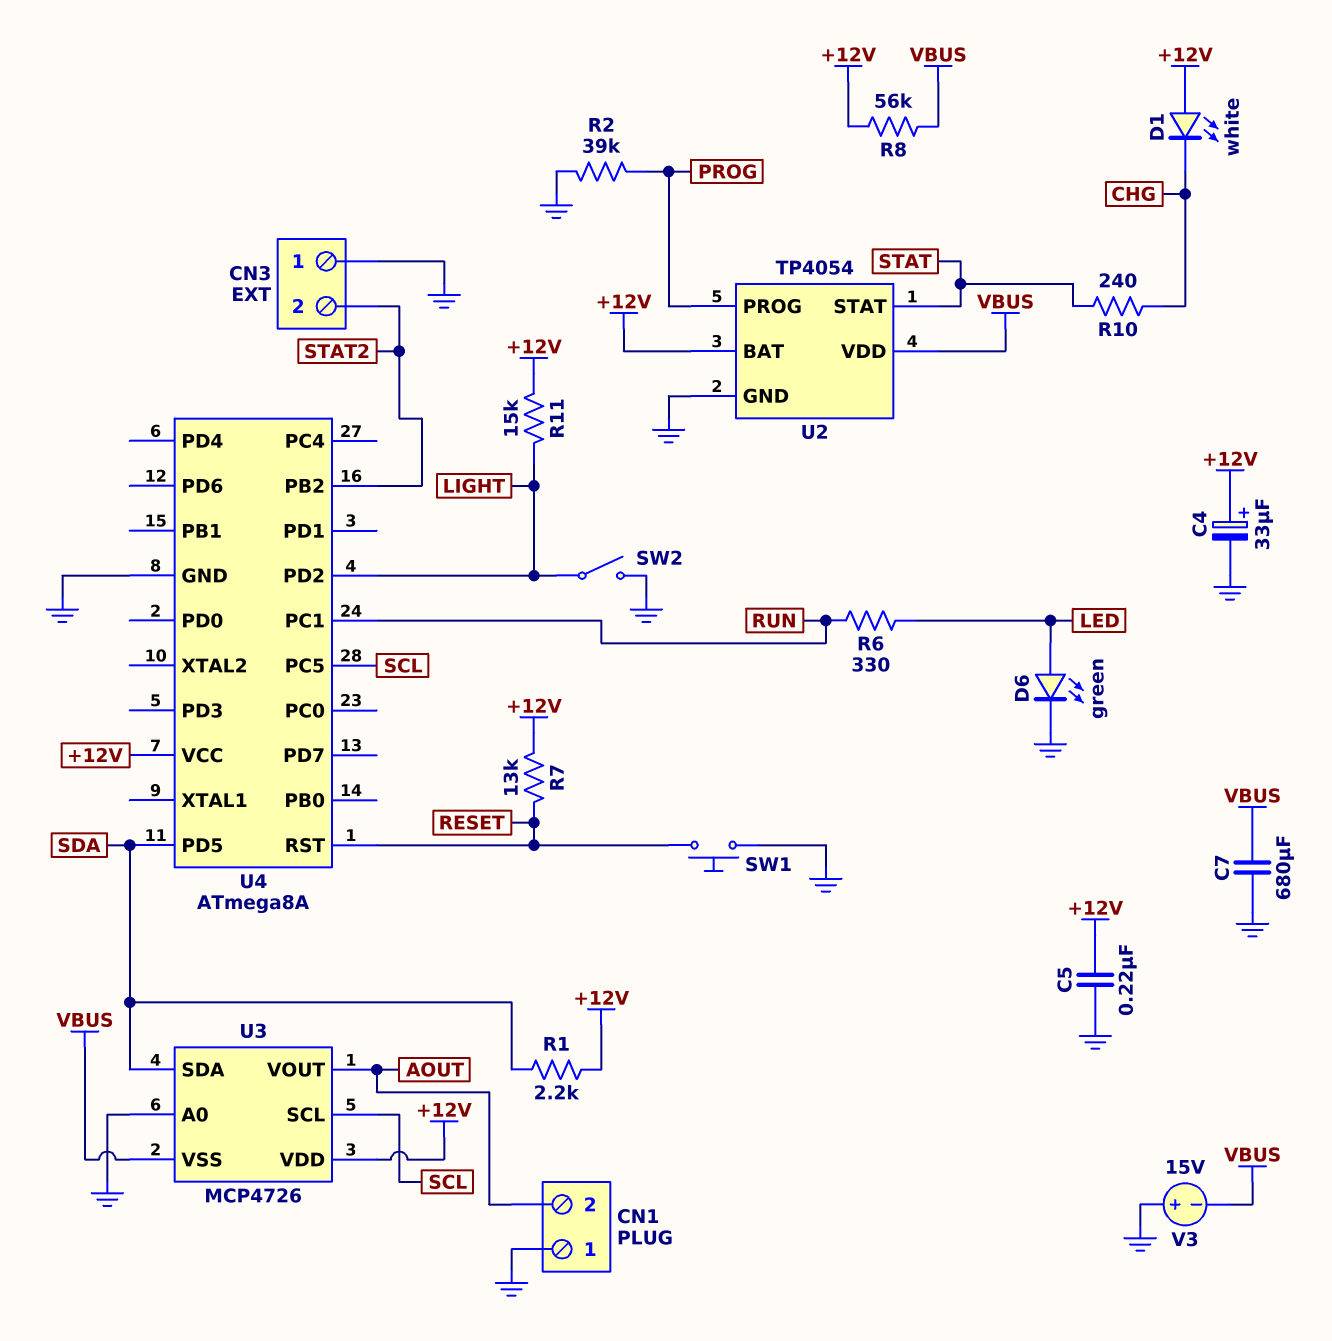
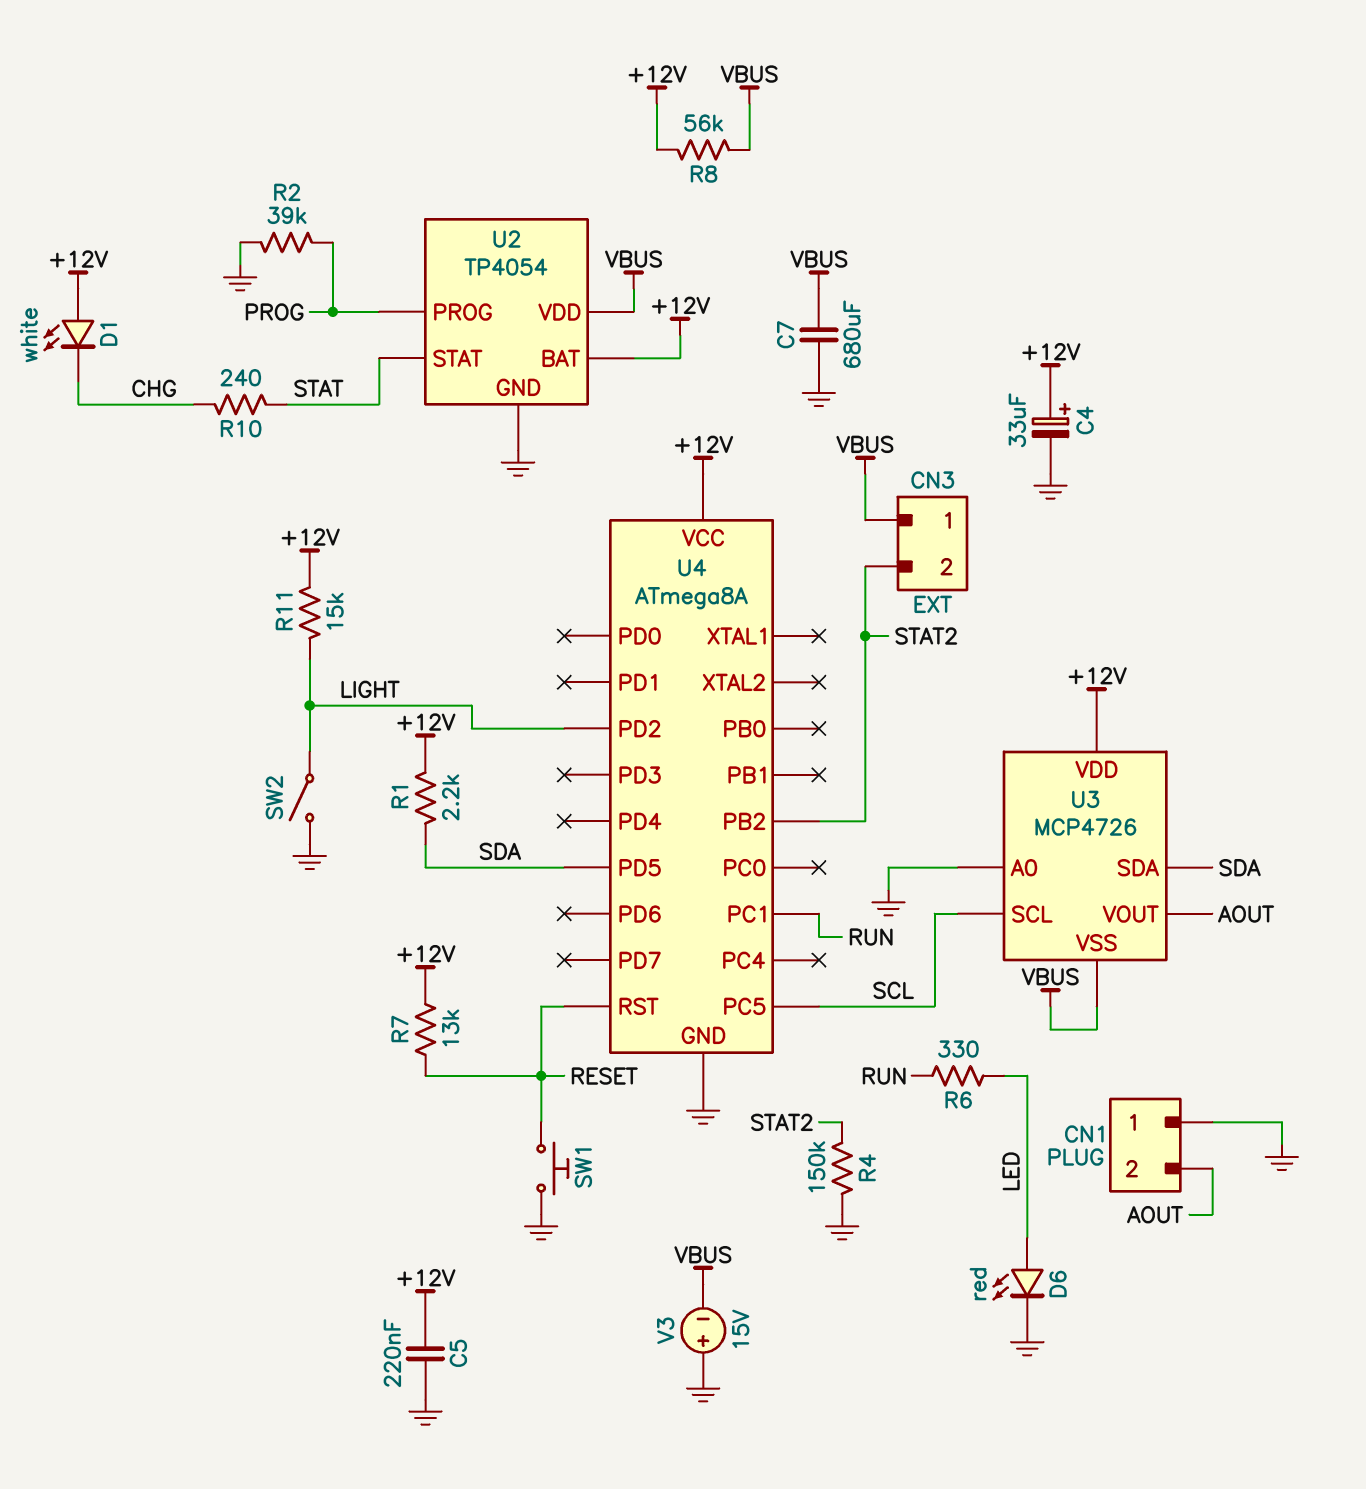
CN3 pin 1: GND -> VBUS
D6: LED green (A LED, K GND) -> LED red (A LED, K GND)
R4: none -> 150k (GND, STAT2)

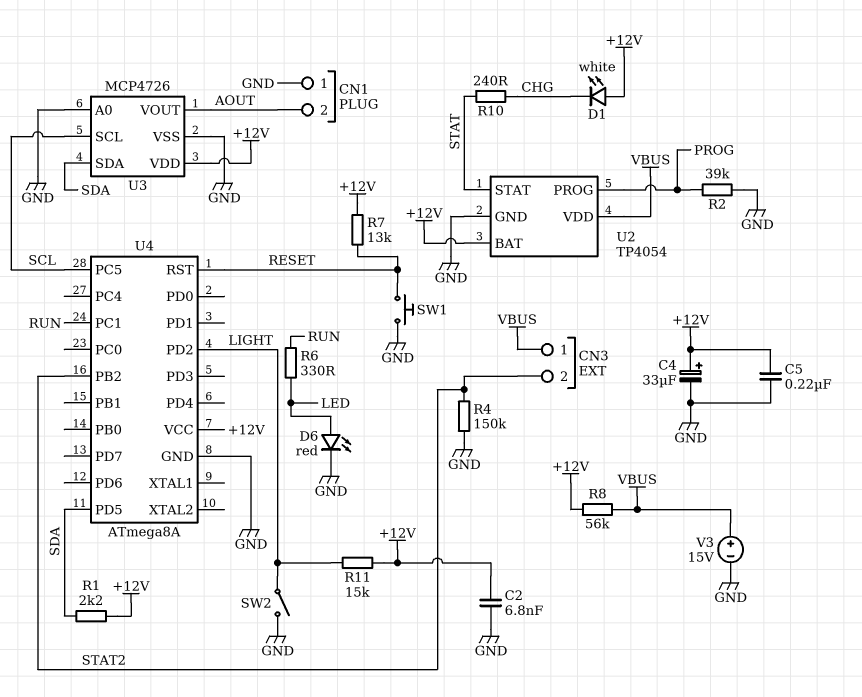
C2: none -> 6.8nF (+12V, GND)
C7: 680uF (GND, VBUS) -> none
U3 pin VSS: VBUS -> GND
V3: 15V (plus GND, minus VBUS) -> 15V (plus VBUS, minus GND)

